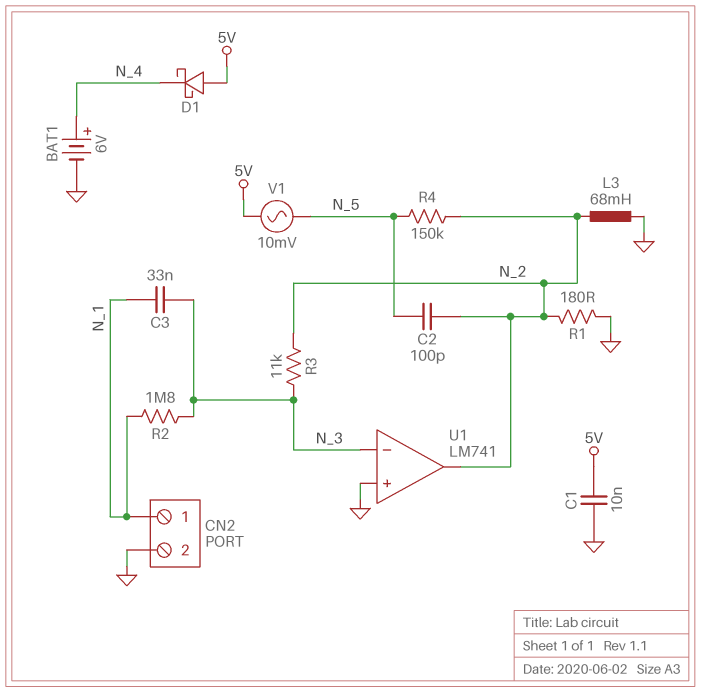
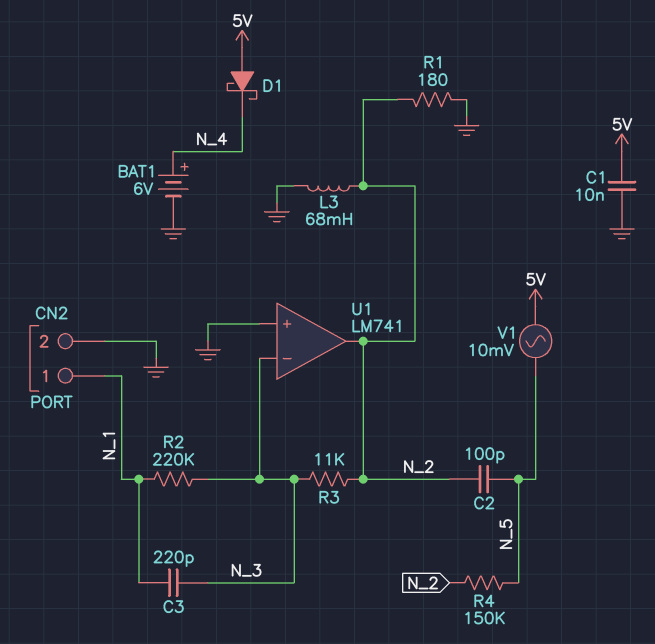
C3: 33nF (N_1, N_3) -> 220pF (N_1, N_3)
R2: 1.8M (N_1, N_3) -> 220k (N_1, N_3)

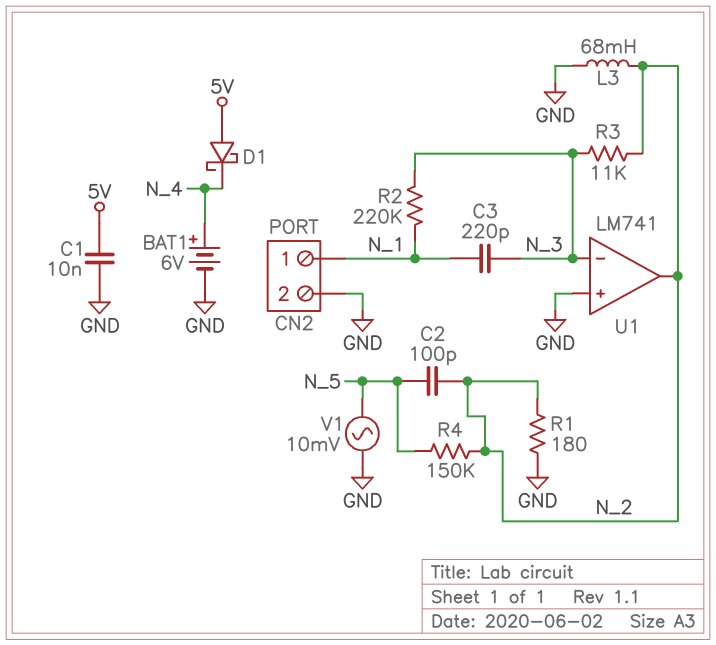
V1: AC 10mV (5V, N_5) -> AC 10mV (GND, N_5)

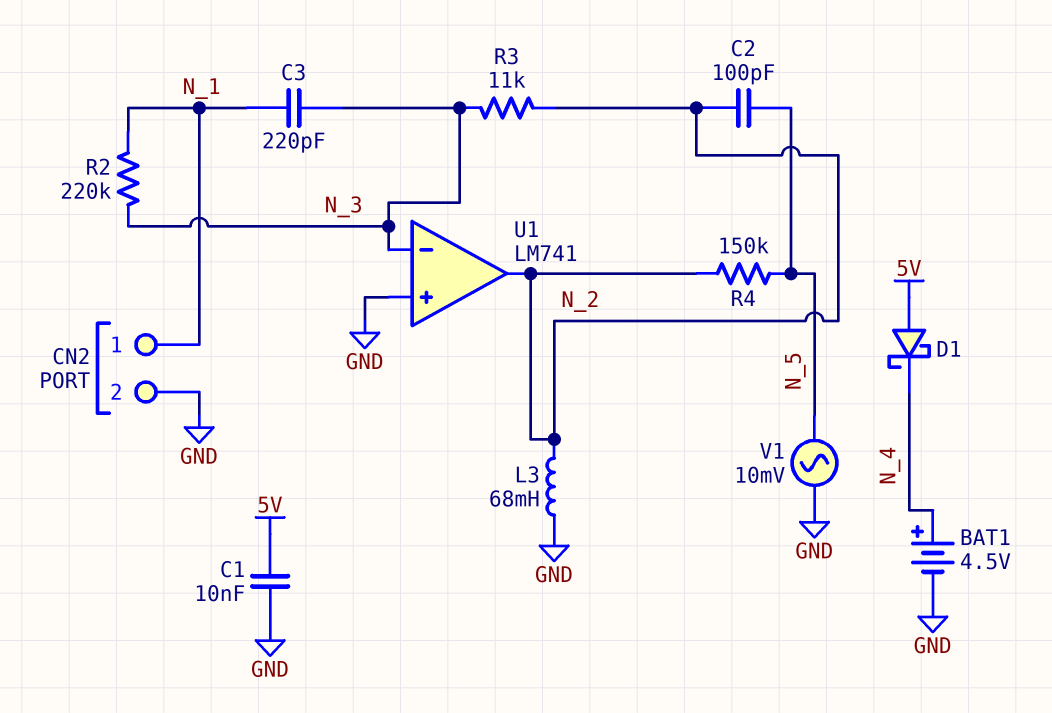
BAT1: 6V (plus N_4, minus GND) -> 4.5V (plus N_4, minus GND)
R1: 180 (GND, N_2) -> none

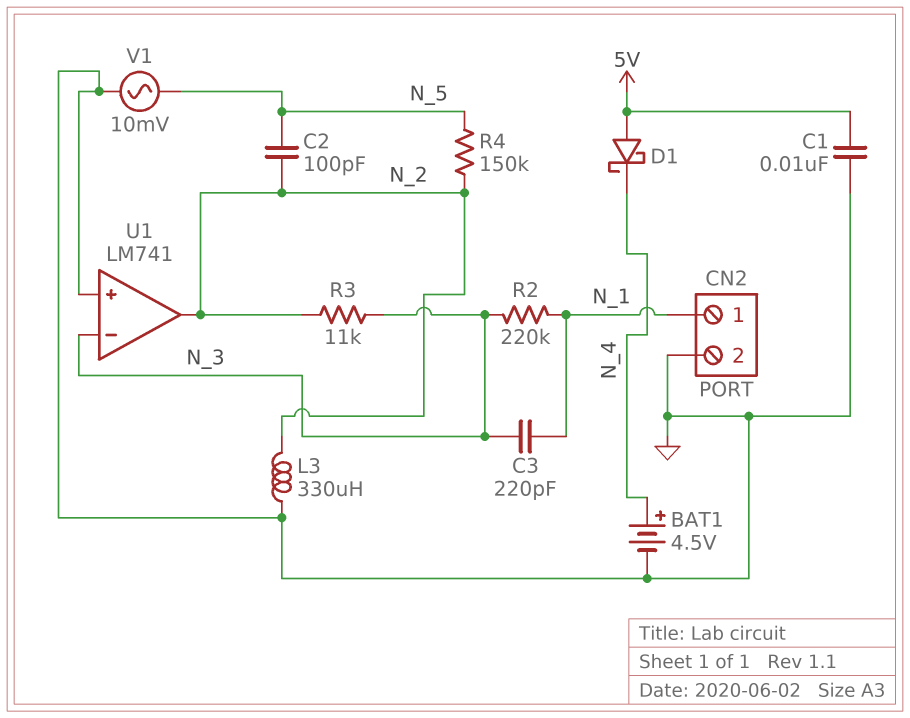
L3: 68mH (GND, N_2) -> 330uH (GND, N_2)

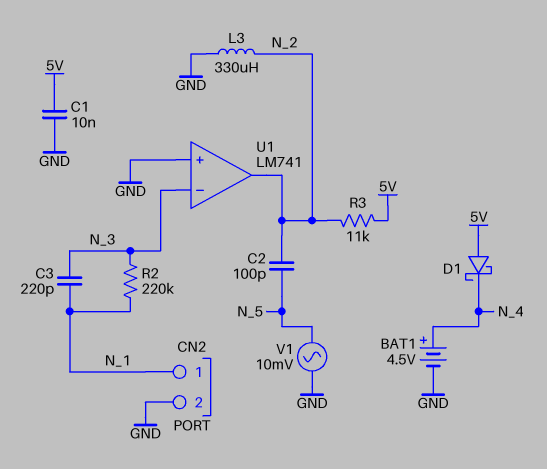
R3: 11k (N_2, N_3) -> 11k (5V, N_2)
R4: 150k (N_2, N_5) -> none

